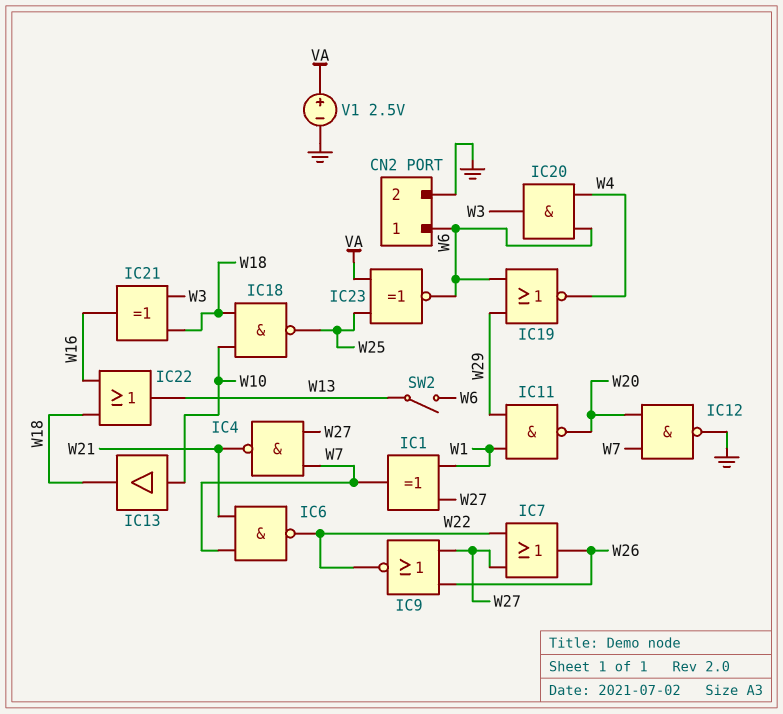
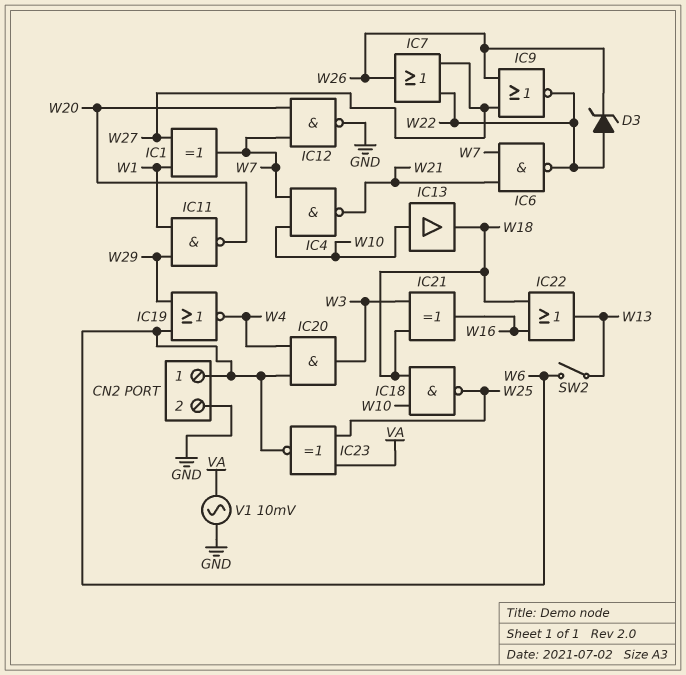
D3: none -> zener (A W22, K W26)
IC4: NAND (in W7, in W27, out W21) -> NAND (in W7, in W10, out W21)
V1: 2.5V (plus VA, minus GND) -> AC 10mV (GND, VA)

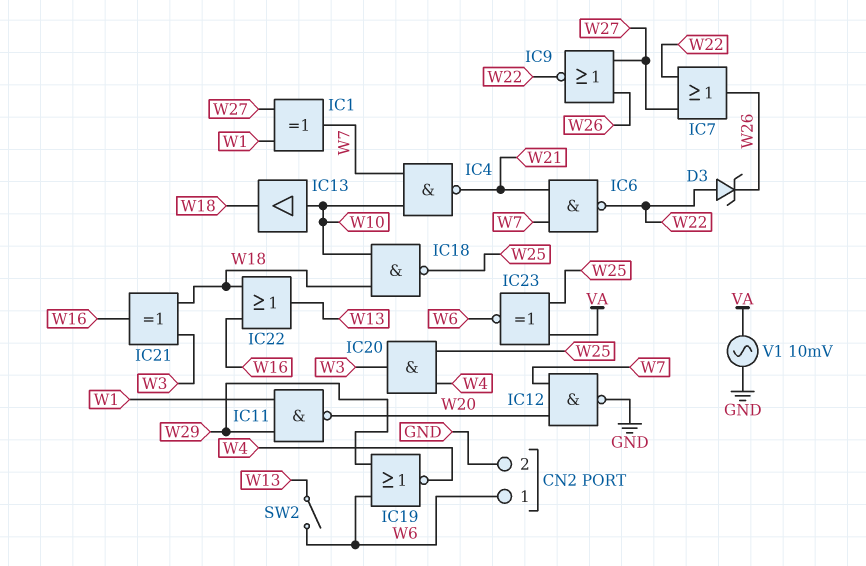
IC20: AND (in W4, in W6, out W3) -> AND (in W4, in W25, out W3)

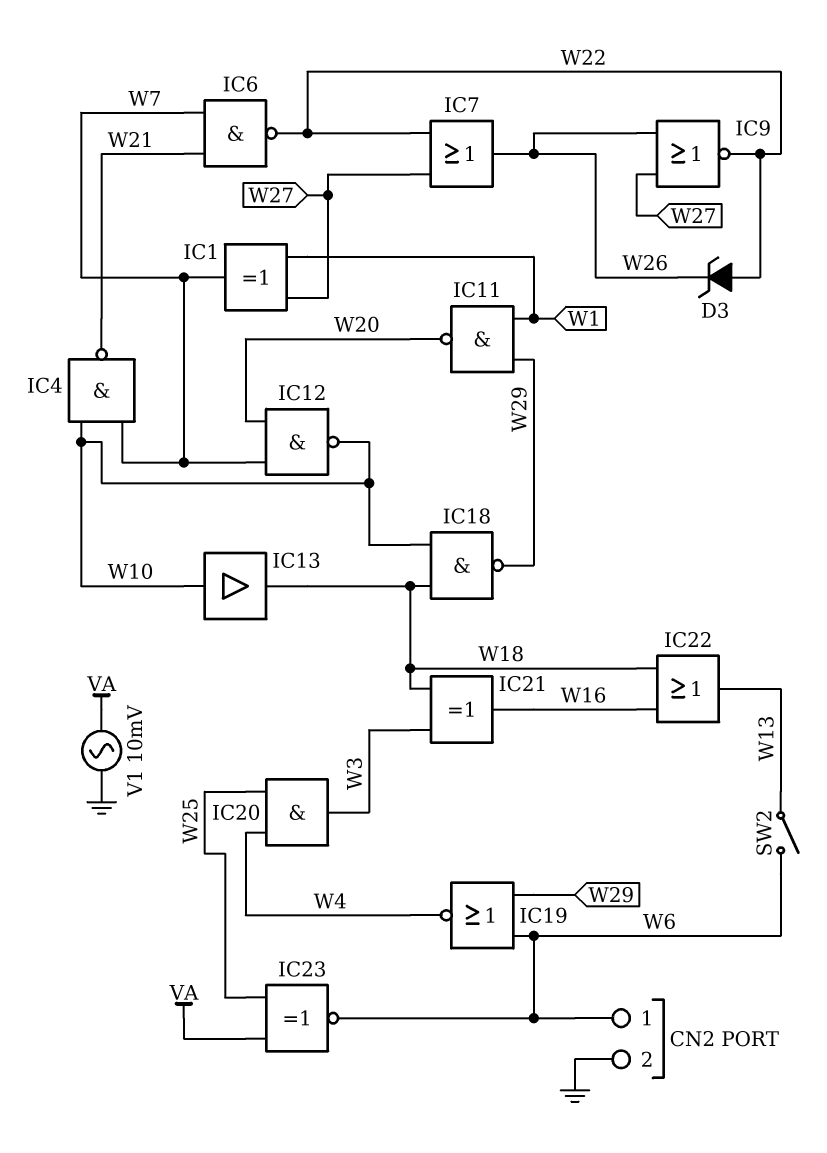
IC12: NAND (in W7, in W20, out GND) -> NAND (in W7, in W20, out W10)
IC18: NAND (in W10, in W18, out W25) -> NAND (in W10, in W18, out W29)

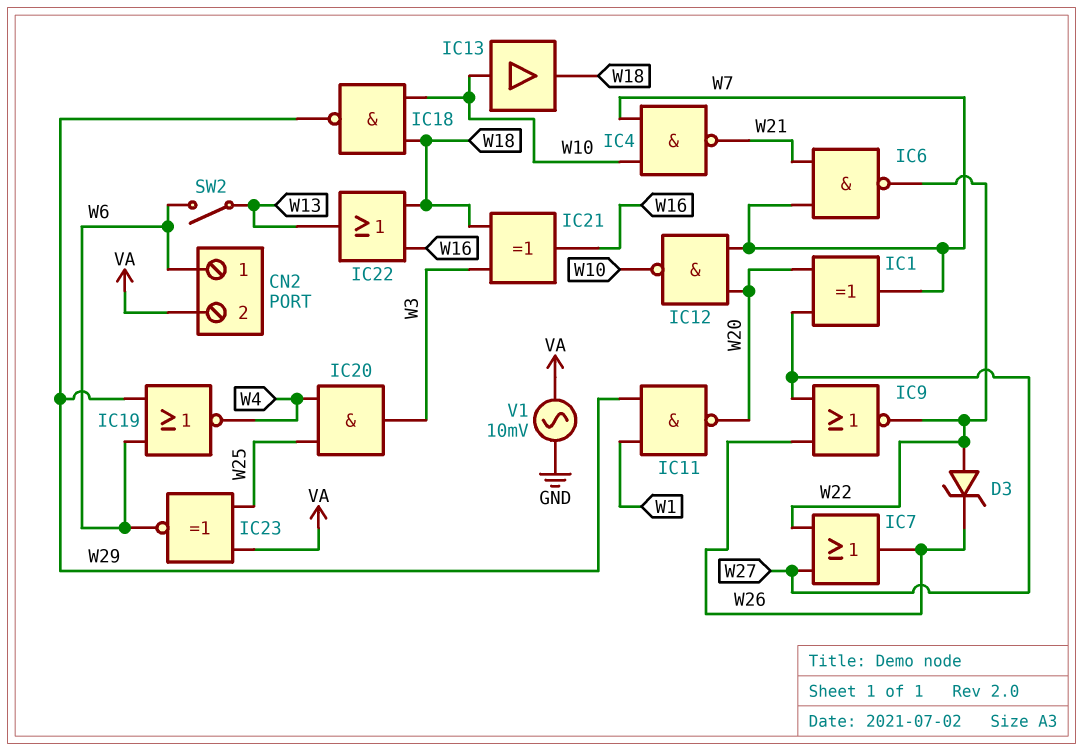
CN2 pin 2: GND -> VA
IC1: XOR (in W1, in W27, out W7) -> XOR (in W20, in W27, out W7)

